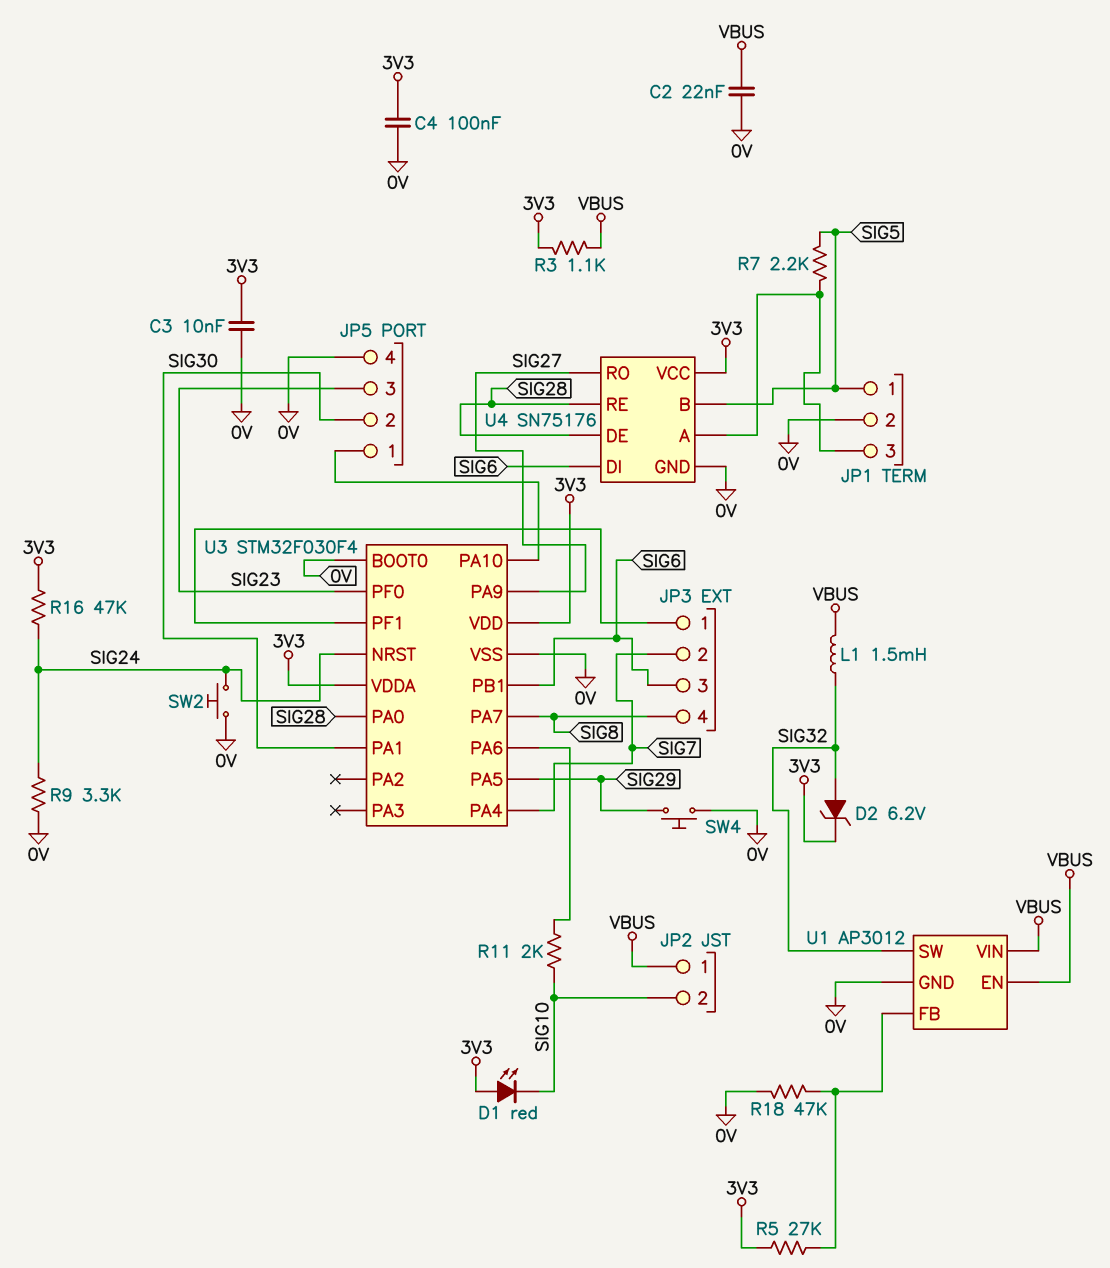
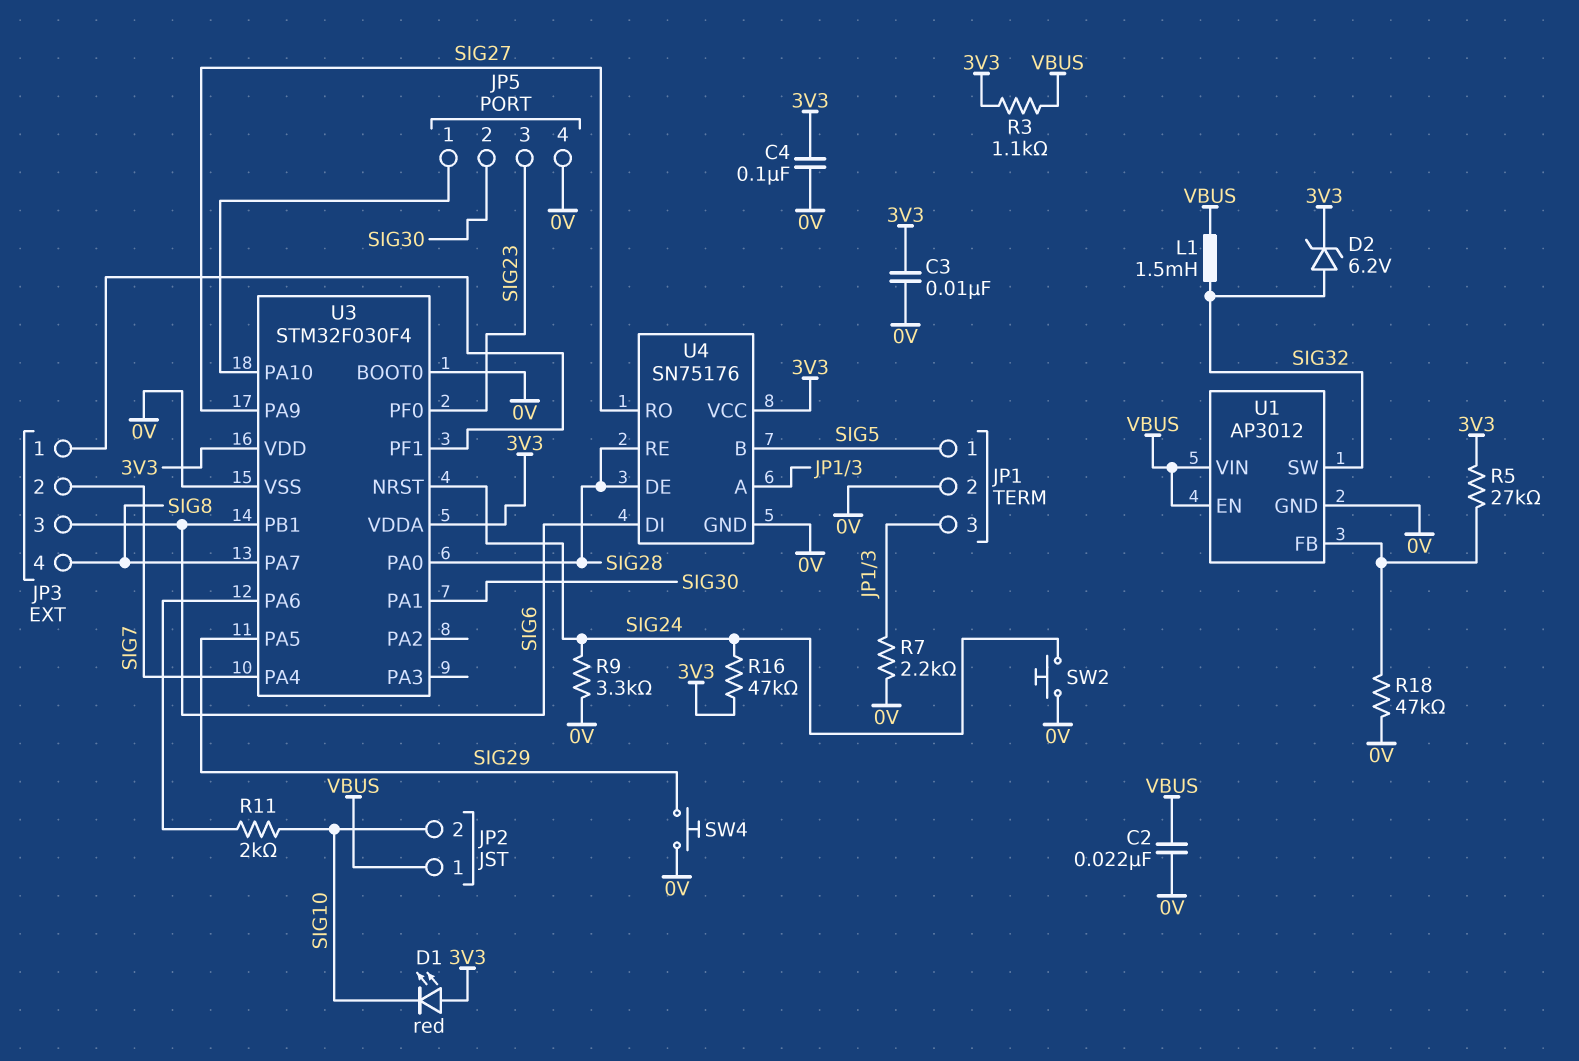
R7: 2.2k (JP1/3, SIG5) -> 2.2k (0V, JP1/3)

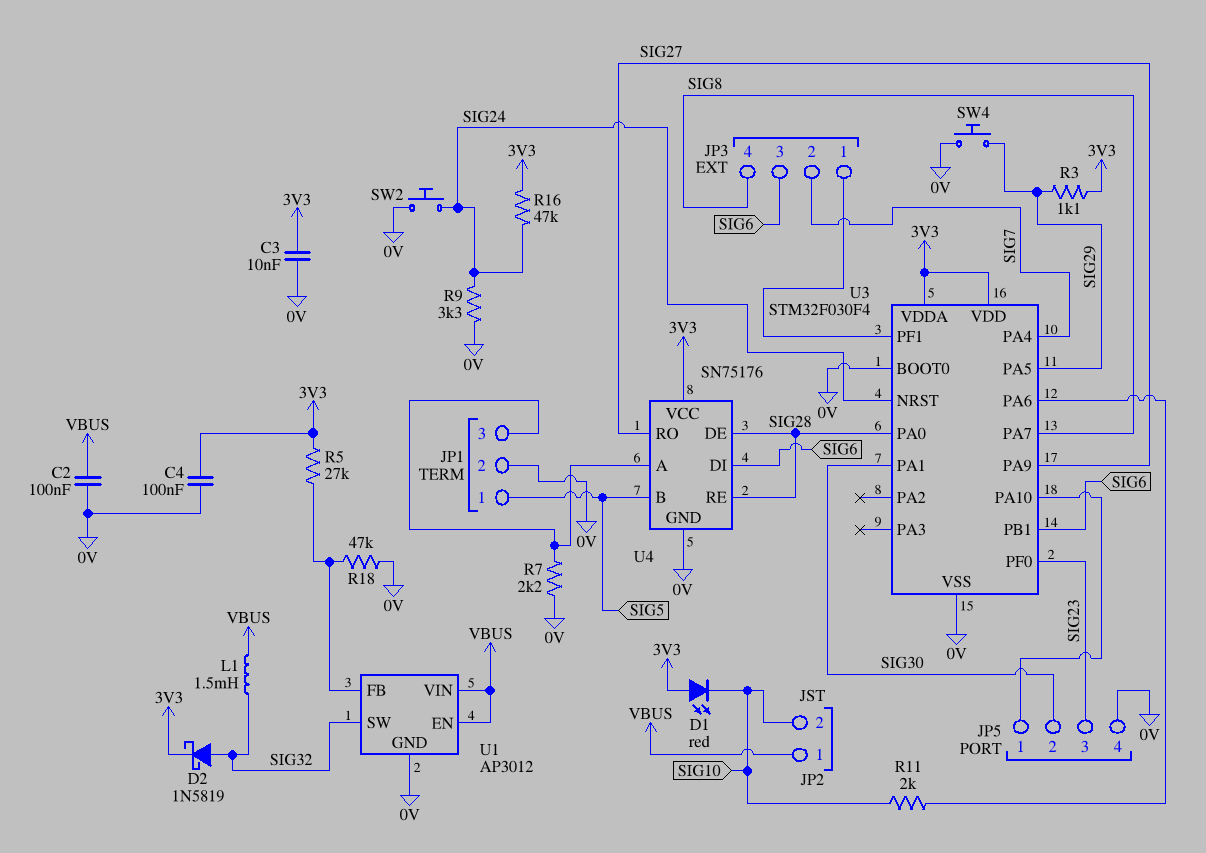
C2: 22nF (0V, VBUS) -> 100nF (0V, VBUS)
D2: zener 6.2V (A SIG32, K 3V3) -> schottky 1N5819 (A SIG32, K 3V3)
R3: 1.1k (3V3, VBUS) -> 1.1k (3V3, SIG29)

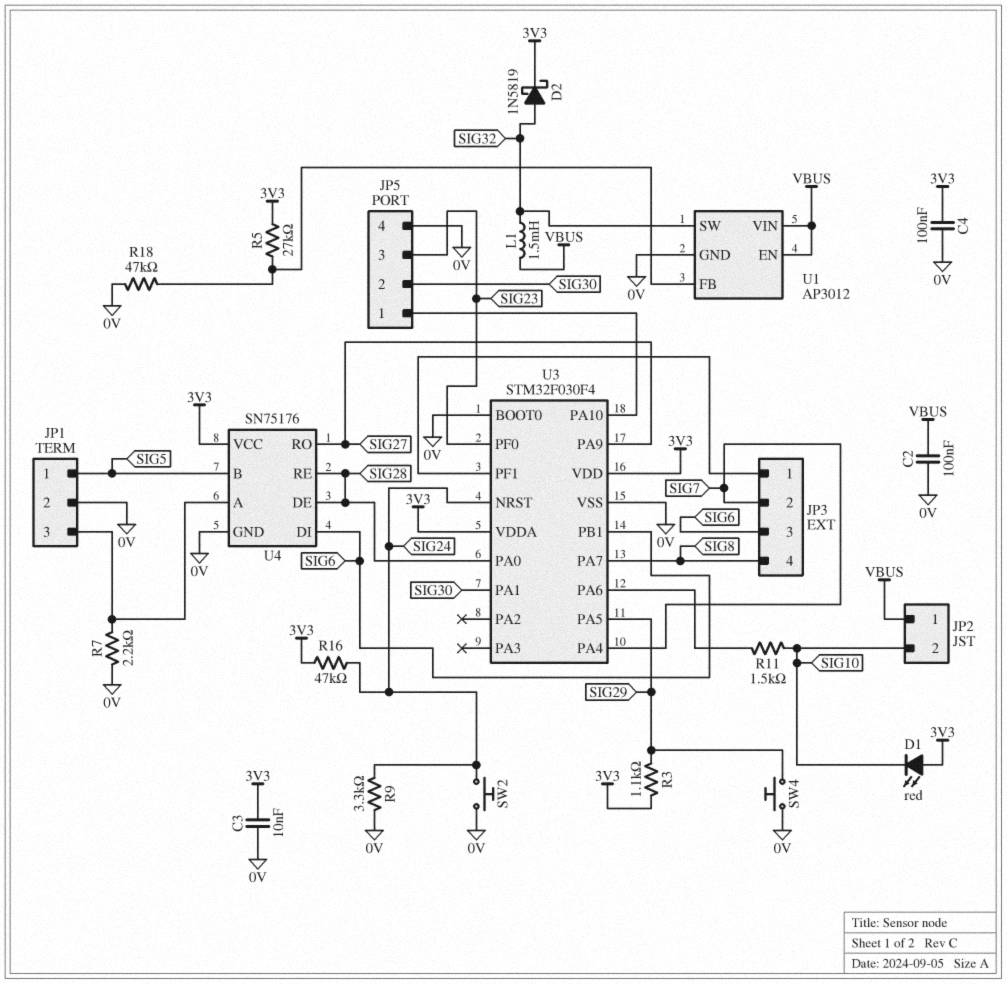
R11: 2k (SIG10, U3/PA6) -> 1.5k (SIG10, U3/PA6)

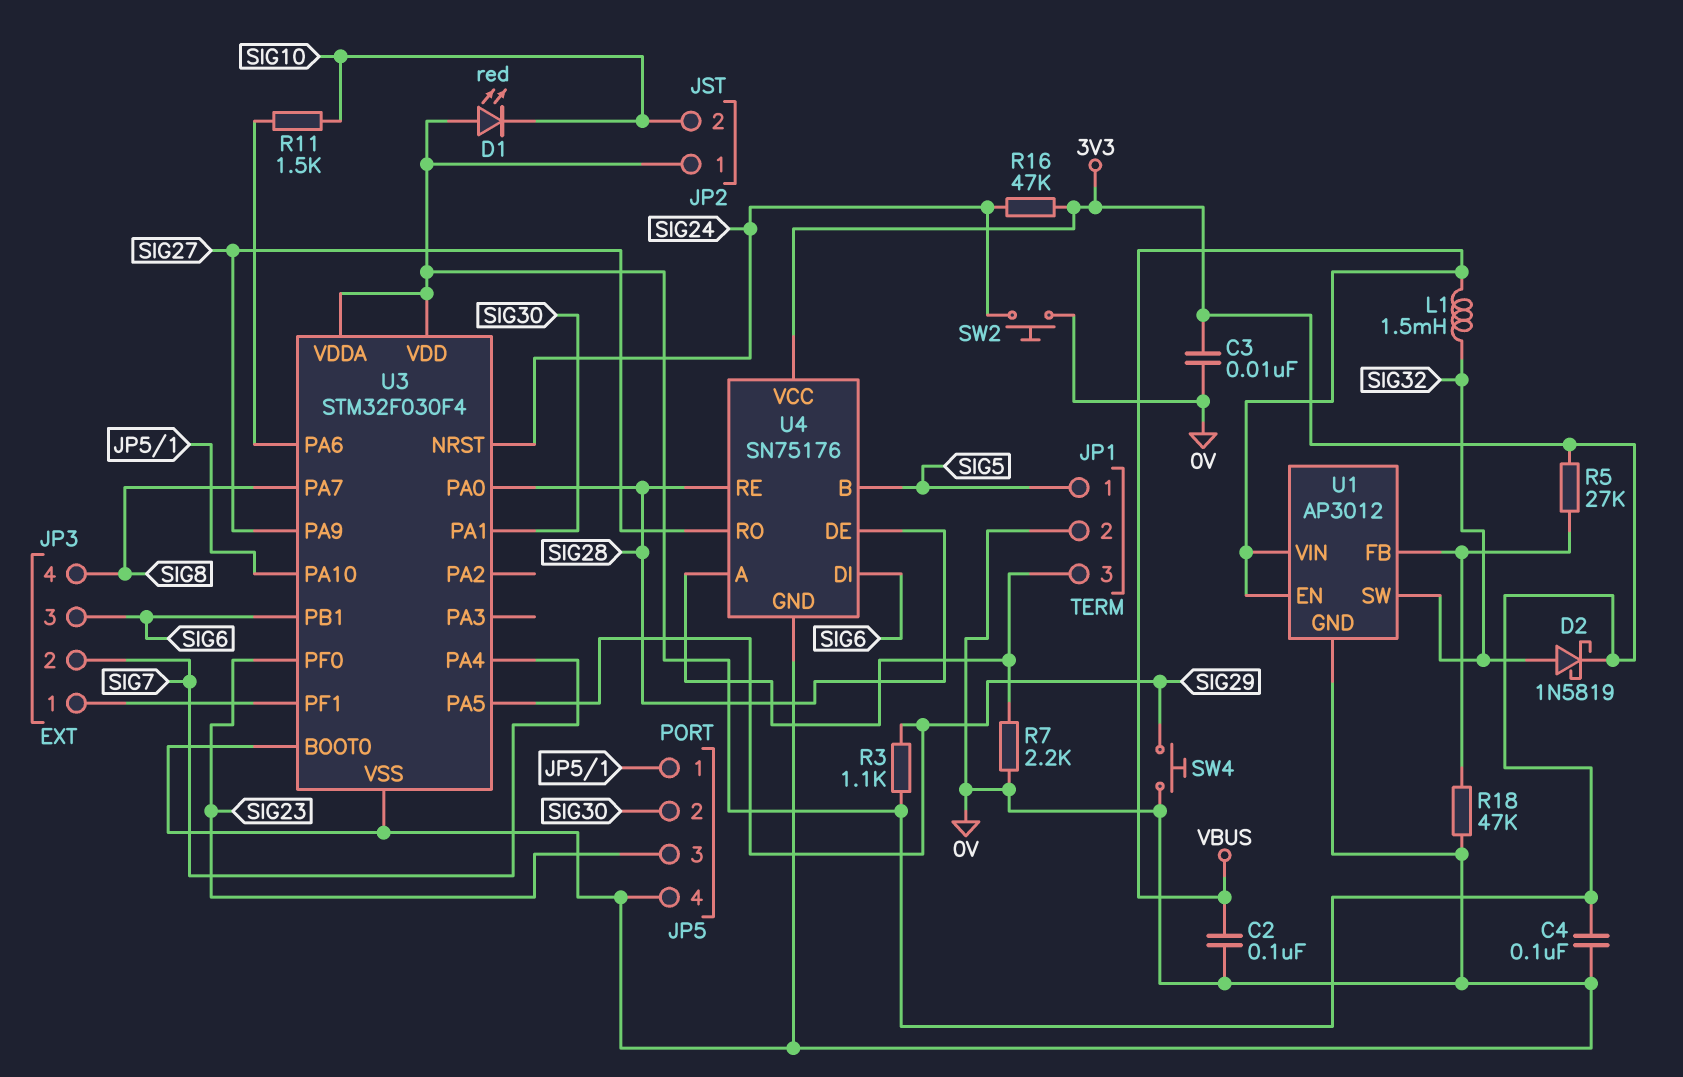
JP2 pin 1: VBUS -> 3V3
R9: 3.3k (0V, SIG24) -> none

